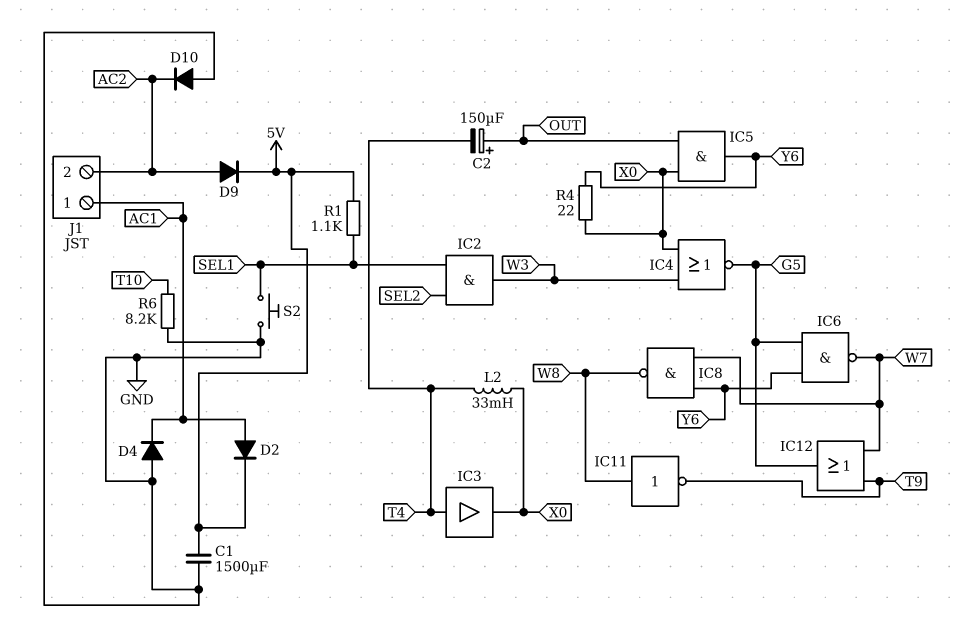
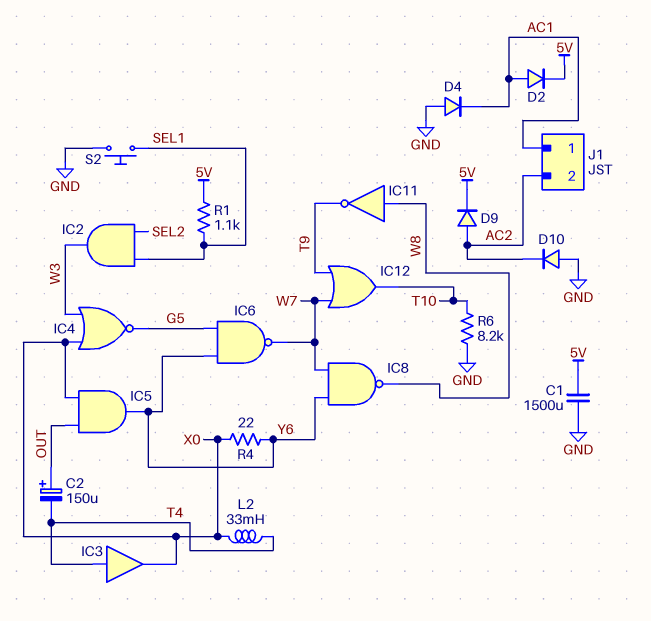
IC12: OR (in T9, in W7, out G5) -> OR (in T9, in W7, out T10)

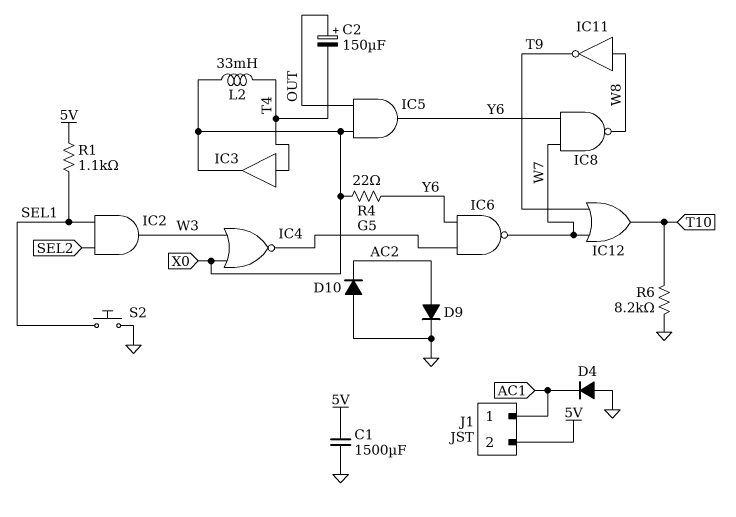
D2: diode (A AC1, K 5V) -> none
D9: diode (A AC2, K 5V) -> diode (A AC2, K GND)
J1 pin 2: AC2 -> 5V

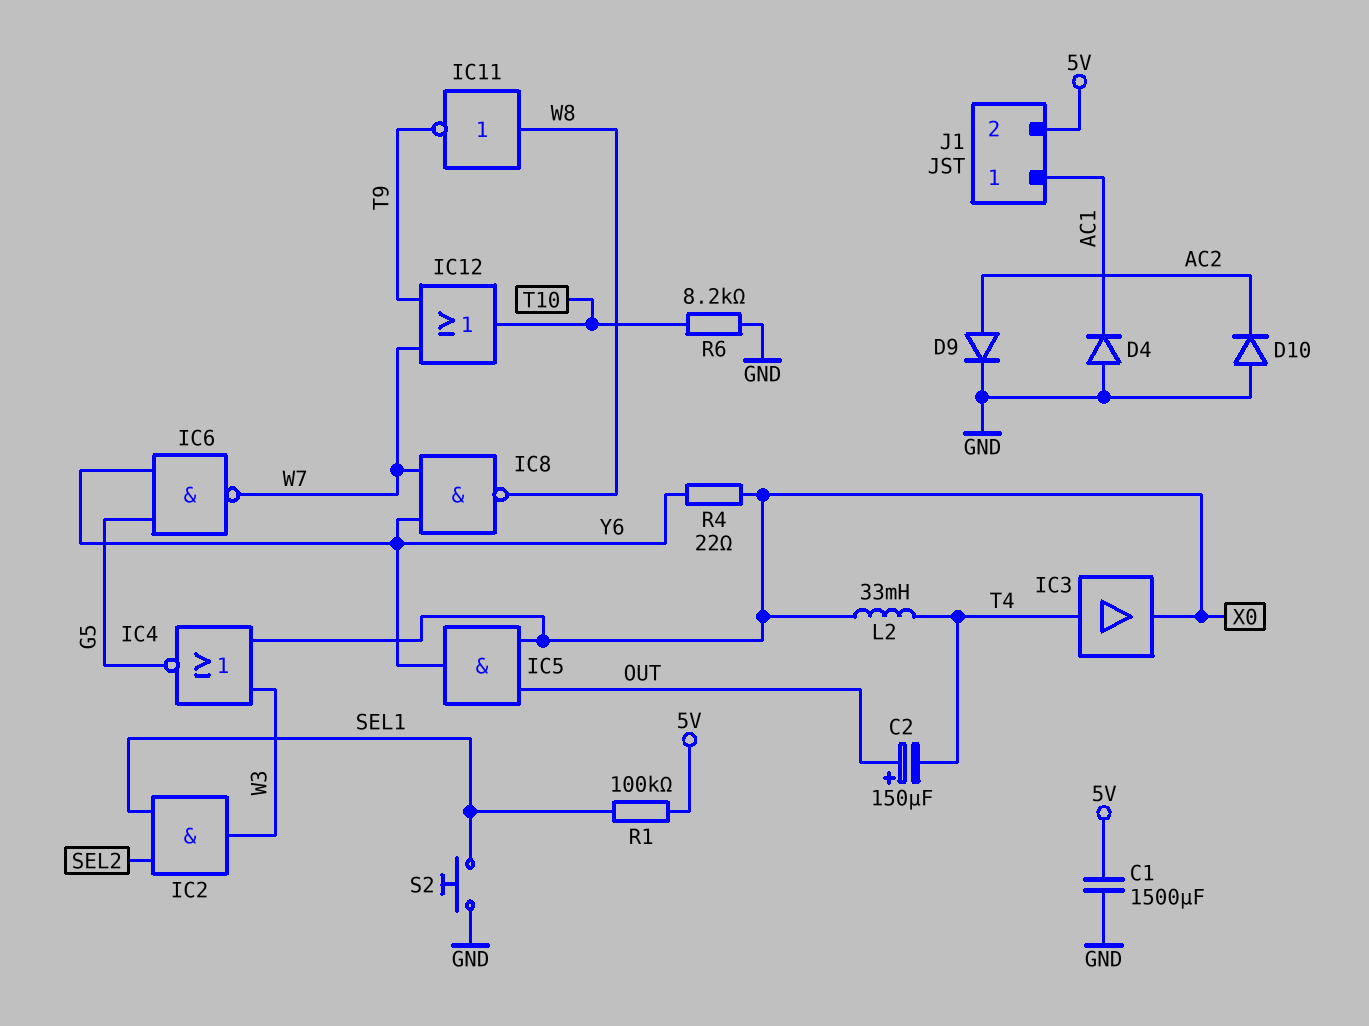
R1: 1.1k (5V, SEL1) -> 100k (5V, SEL1)

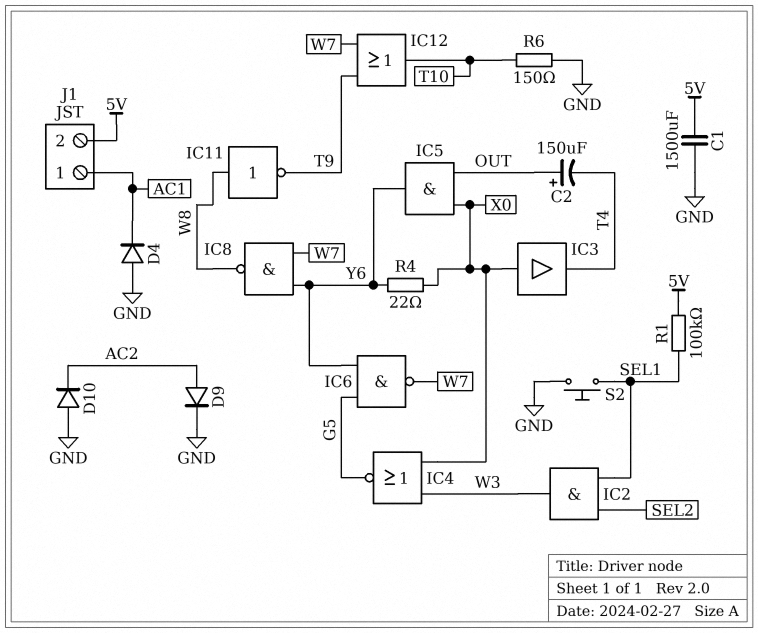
IC3: buffer (in T4, out X0) -> buffer (in X0, out T4)
L2: 33mH (T4, X0) -> none
R6: 8.2k (GND, T10) -> 150 (GND, T10)

